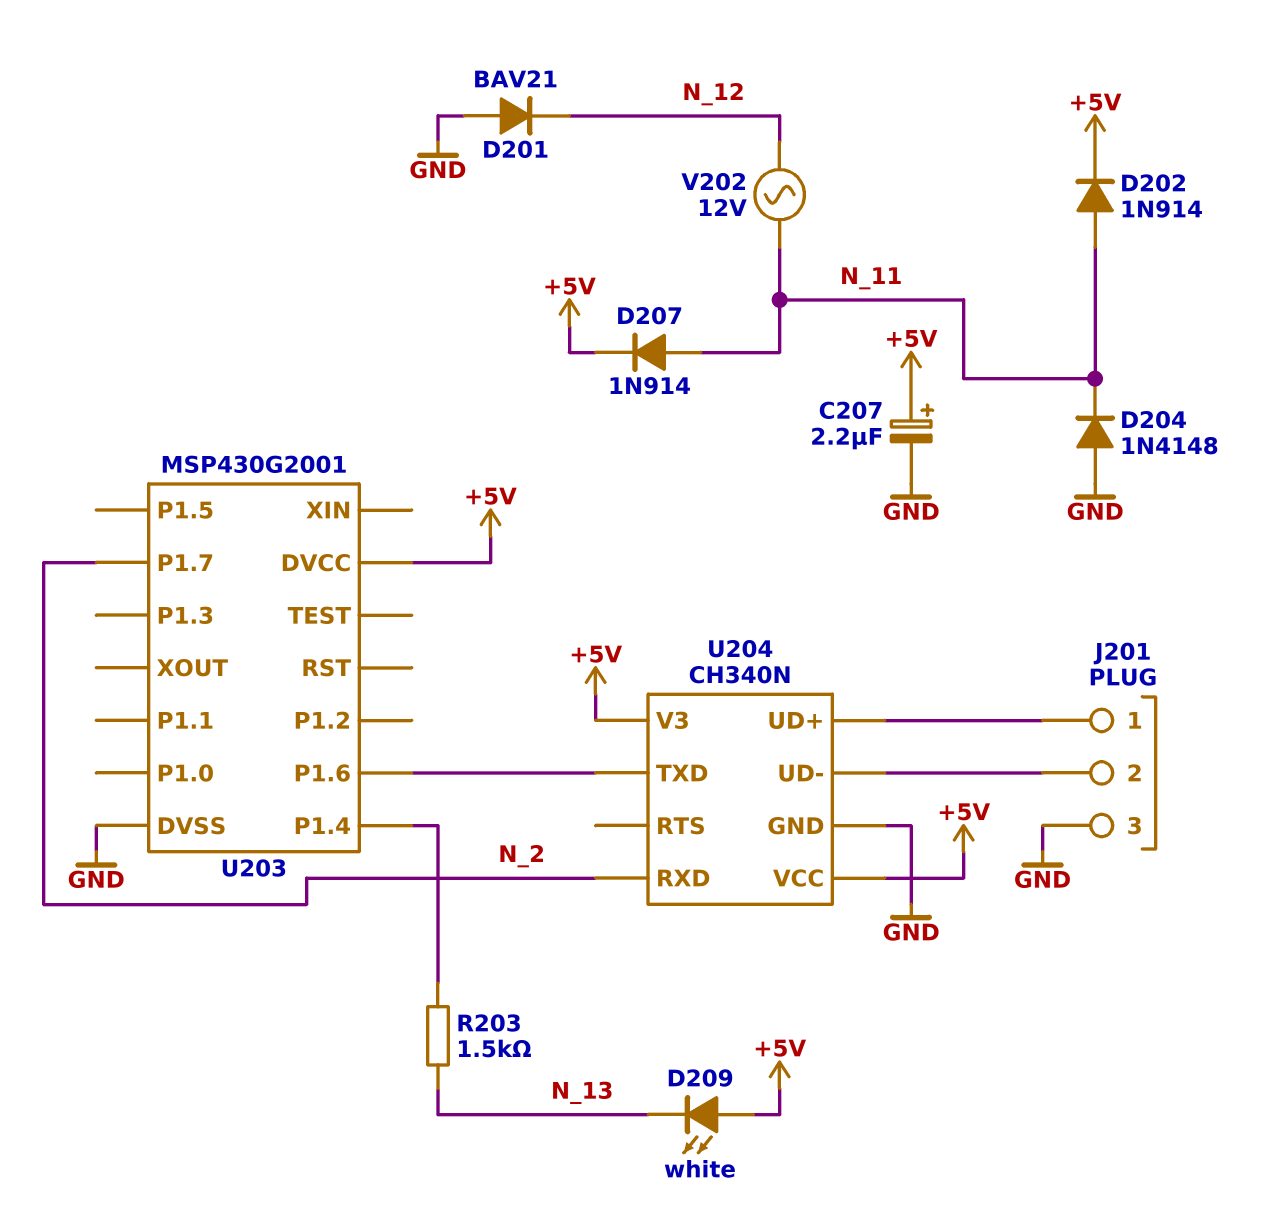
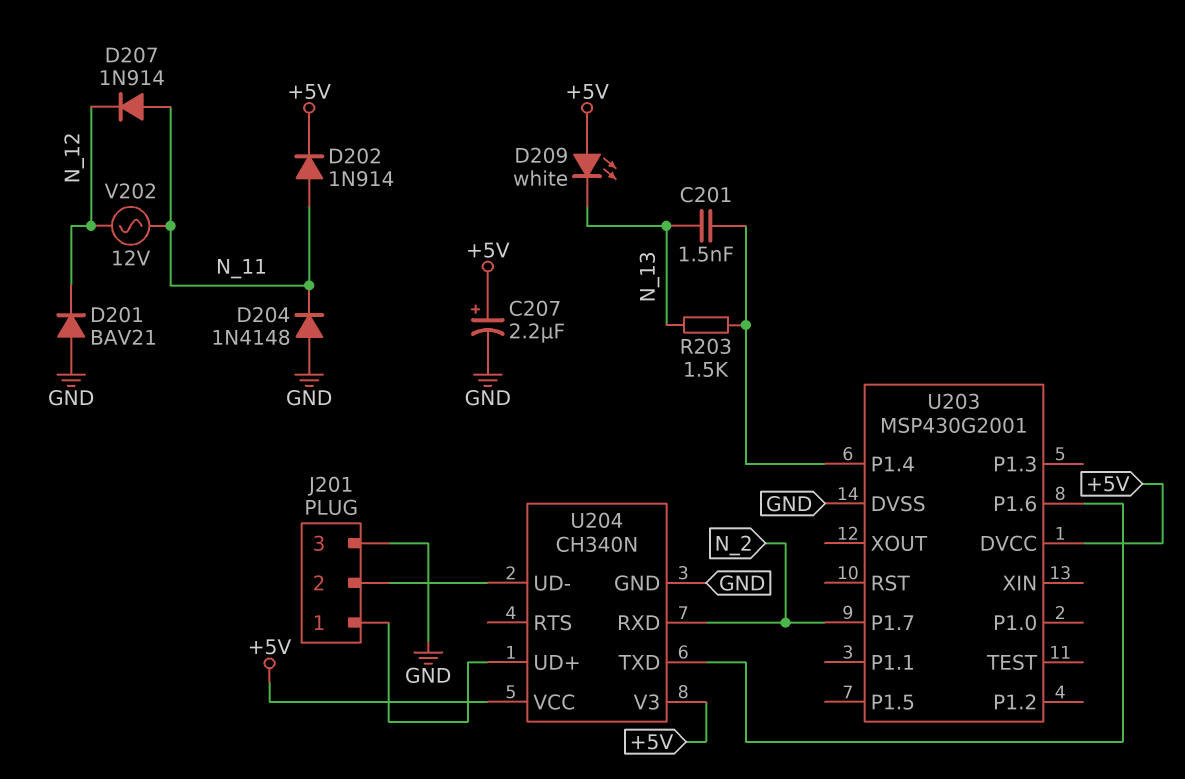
C201: none -> 1.5nF (N_13, U203/P1.4)
D207: diode 1N914 (A N_11, K +5V) -> diode 1N914 (A N_11, K N_12)

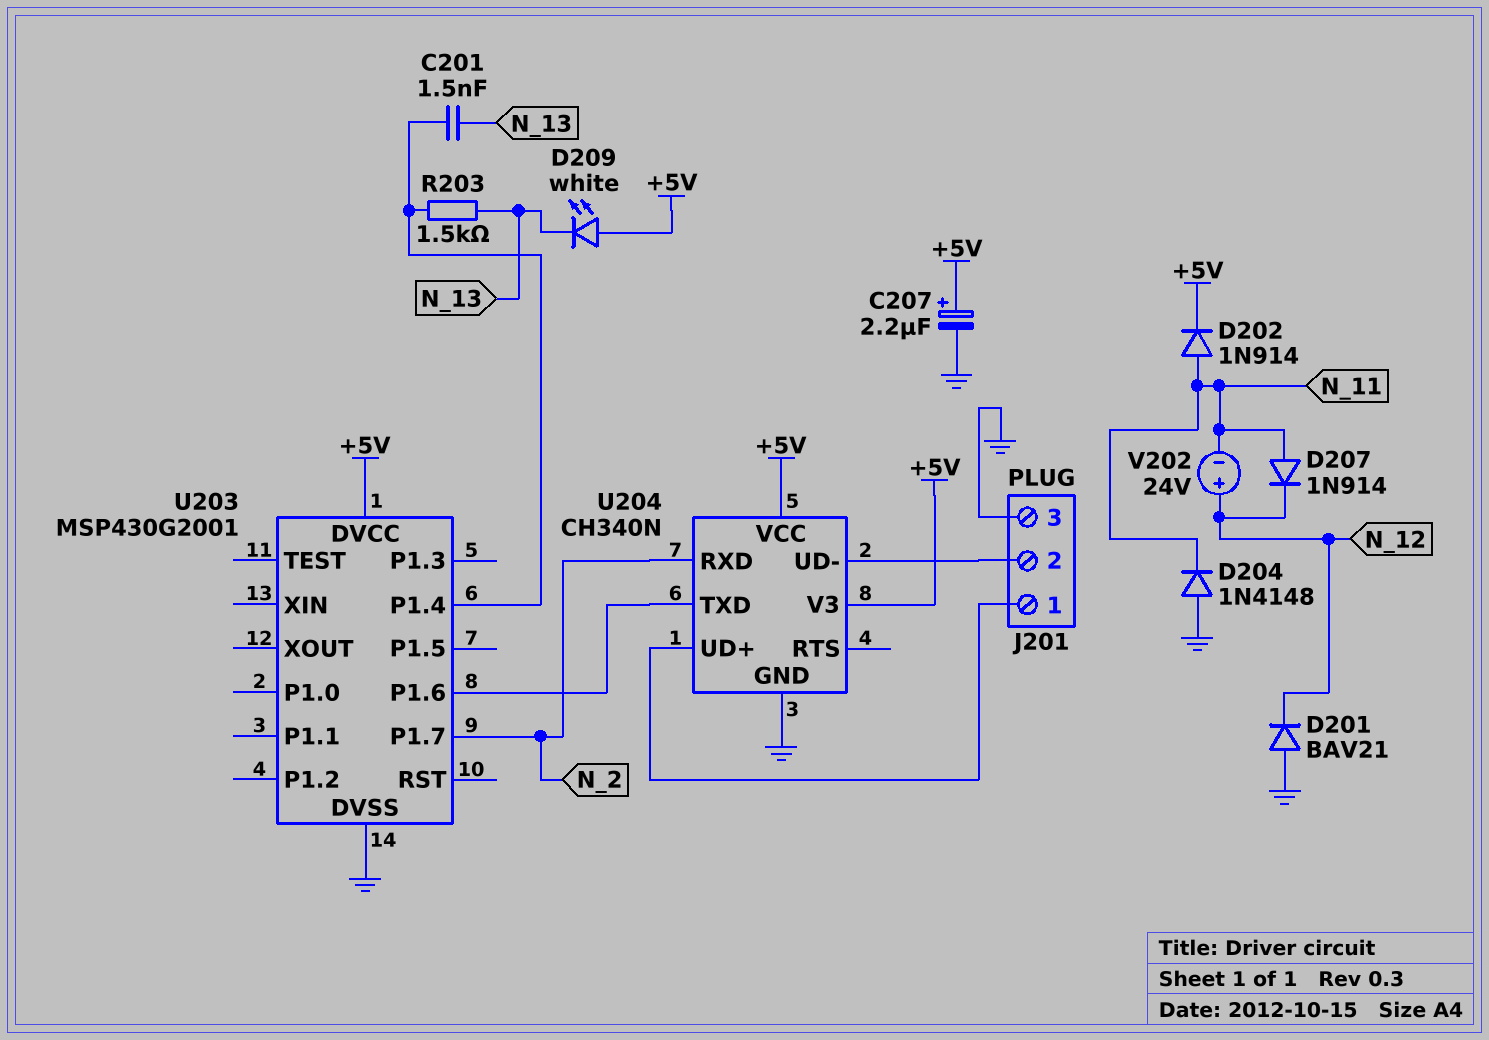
V202: AC 12V (N_11, N_12) -> 24V (plus N_12, minus N_11)

